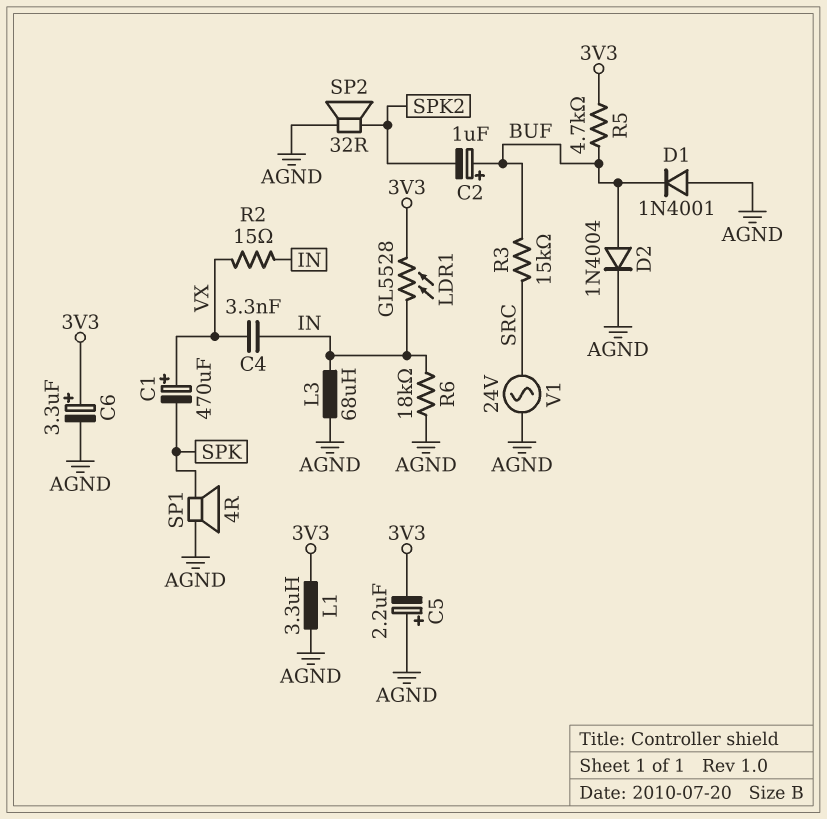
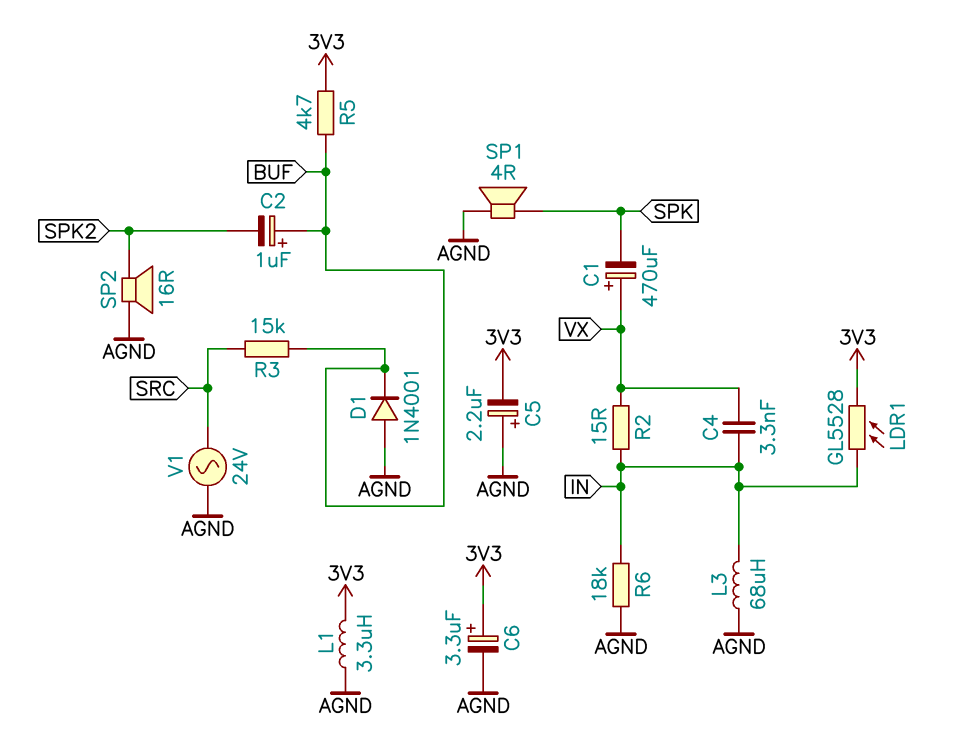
D2: diode 1N4004 (A BUF, K AGND) -> none
SP2: speaker 32R (AGND, SPK2) -> speaker 16R (AGND, SPK2)

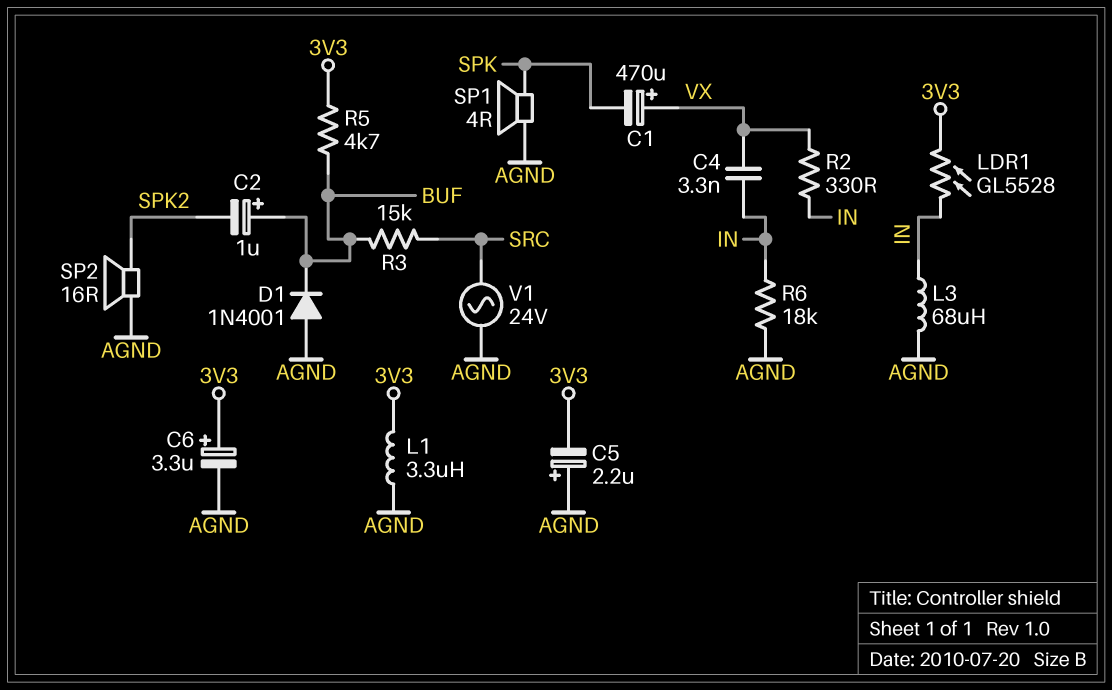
R2: 15 (IN, VX) -> 330 (IN, VX)

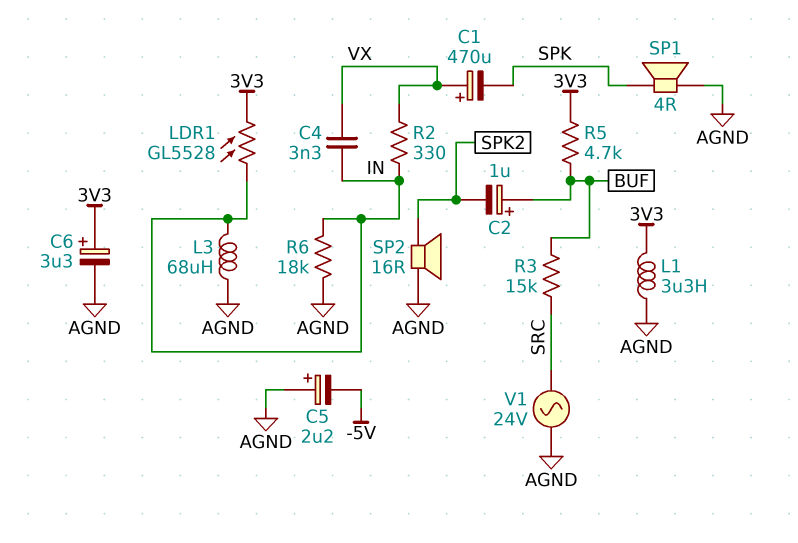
C5: 2.2uF (plus AGND, minus 3V3) -> 2.2uF (plus AGND, minus -5V)
D1: diode 1N4001 (A AGND, K BUF) -> none

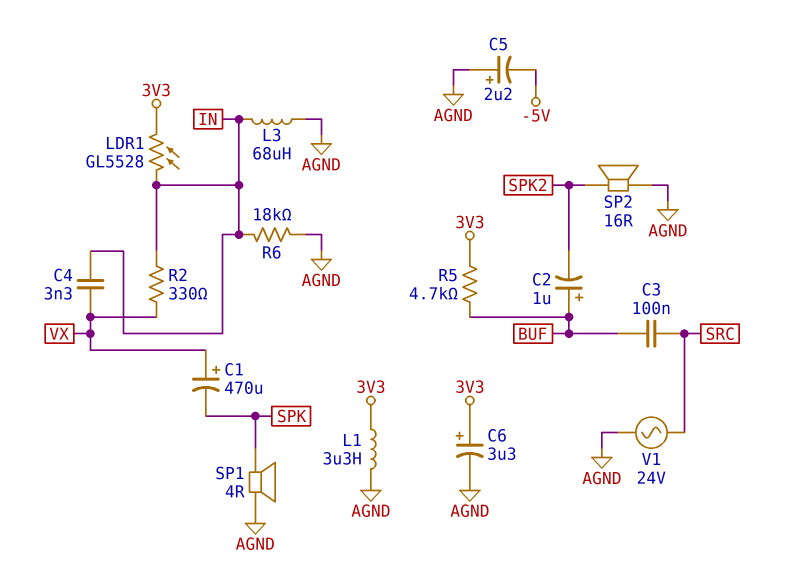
C3: none -> 100nF (BUF, SRC)
R3: 15k (BUF, SRC) -> none

